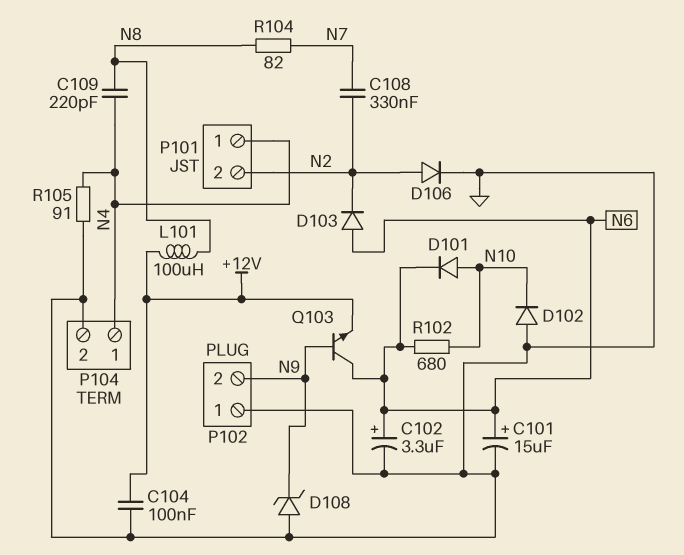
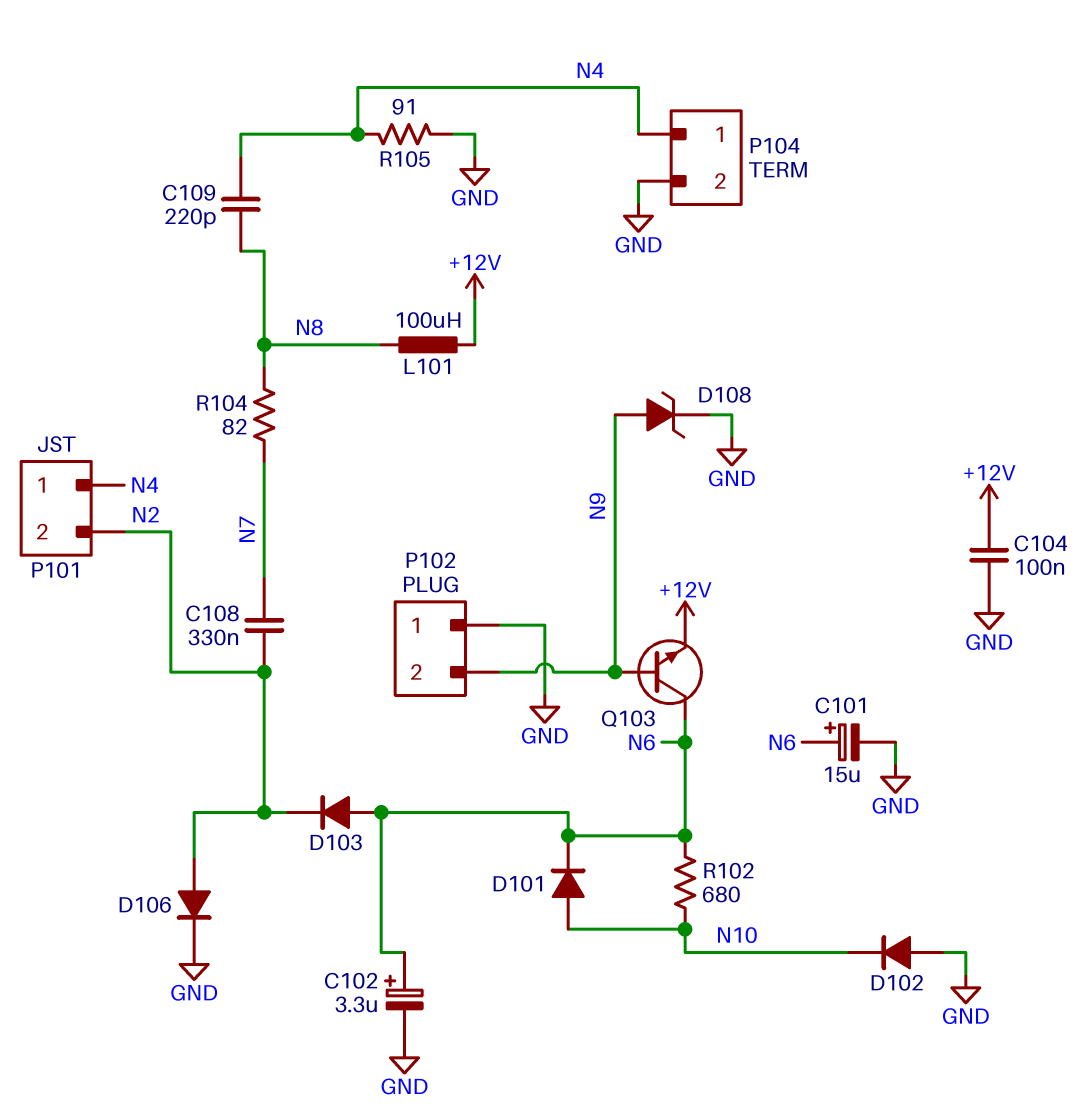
D108: zener (A GND, K N9) -> zener (A N9, K GND)

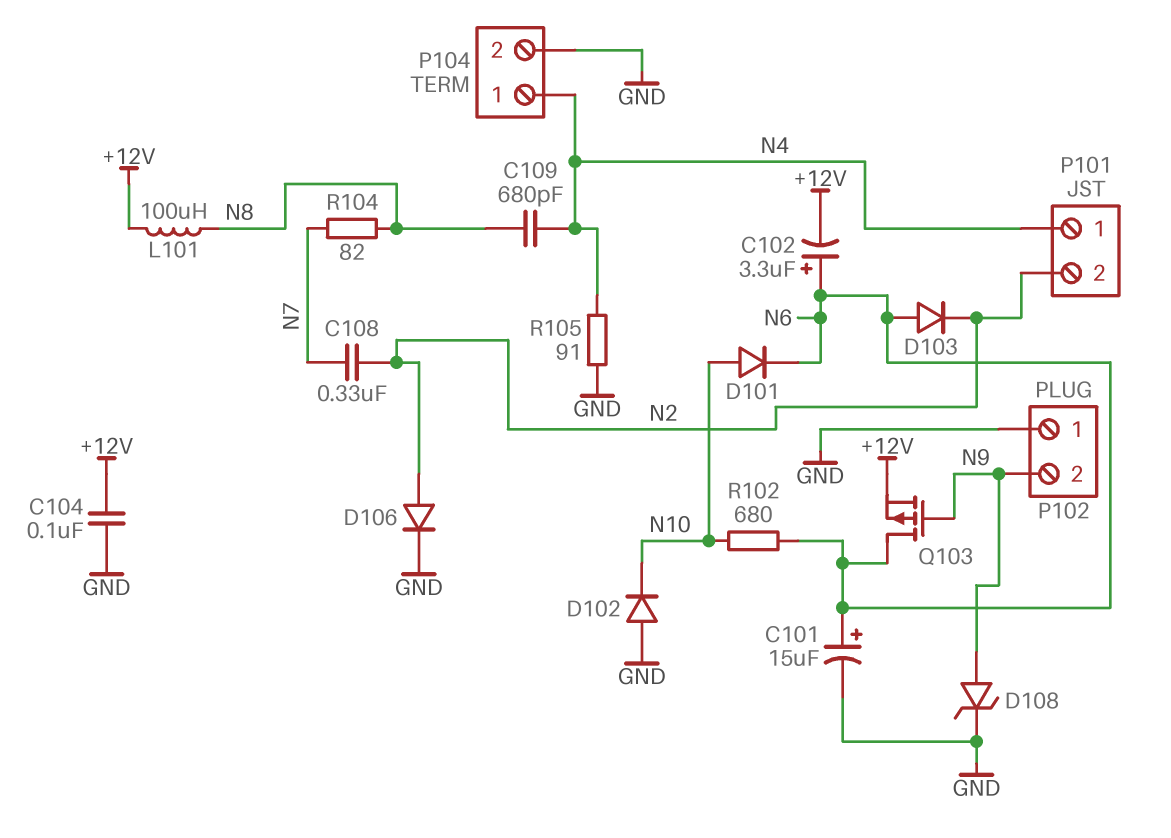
C102: 3.3uF (plus N6, minus GND) -> 3.3uF (plus N6, minus +12V)
C109: 220pF (N4, N8) -> 680pF (N4, N8)
Q103: NPN (B N9, C N6, E +12V) -> PMOS (G N9, D N6, S +12V)

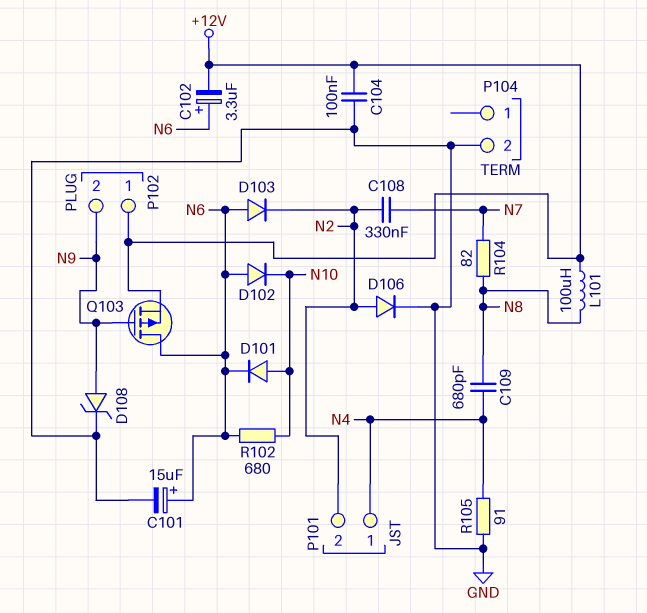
D102: diode (A GND, K N10) -> diode (A N6, K N10)
P102 pin 1: GND -> +12V
P104 pin 1: N4 -> none

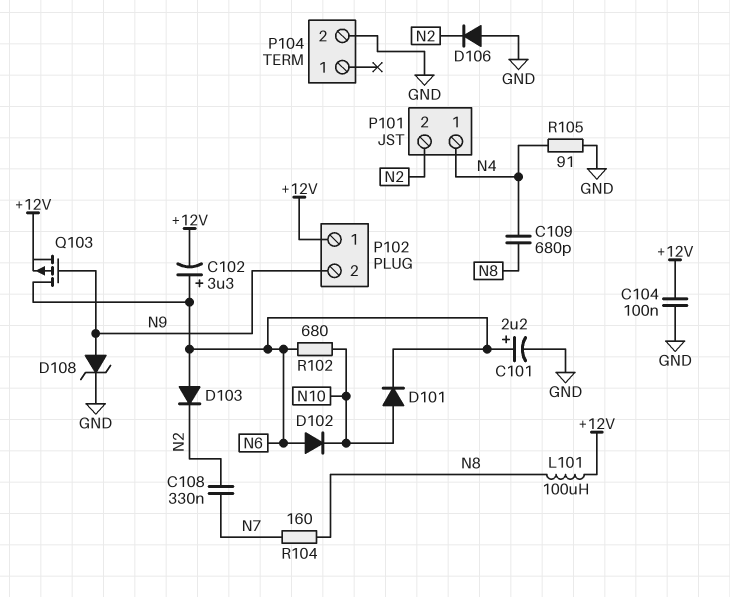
C101: 15uF (plus N6, minus GND) -> 2.2uF (plus N6, minus GND)
D106: diode (A N2, K GND) -> diode (A GND, K N2)
R104: 82 (N7, N8) -> 160 (N7, N8)

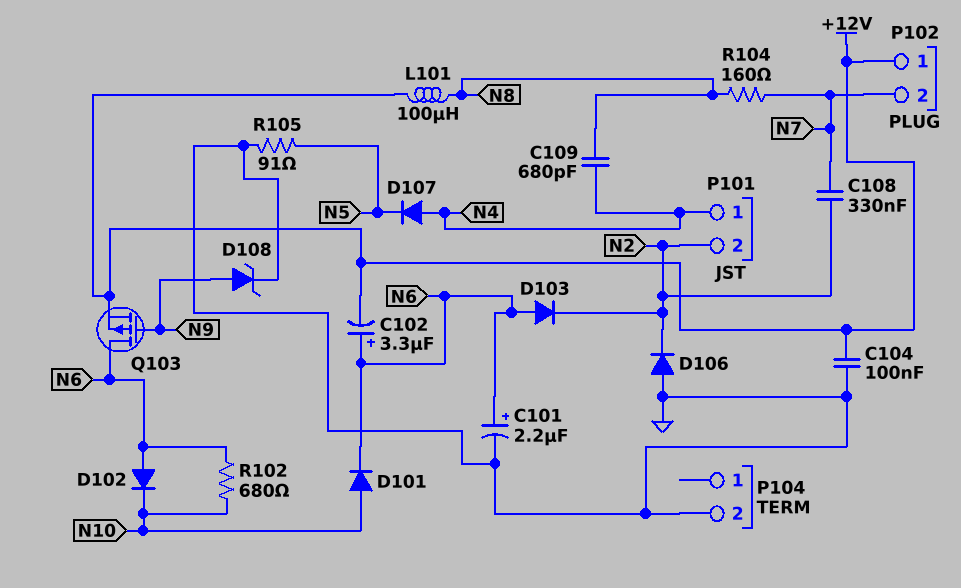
D107: none -> diode (A N4, K N5)
P102 pin 2: N9 -> N7
R105: 91 (GND, N4) -> 91 (GND, N5)

